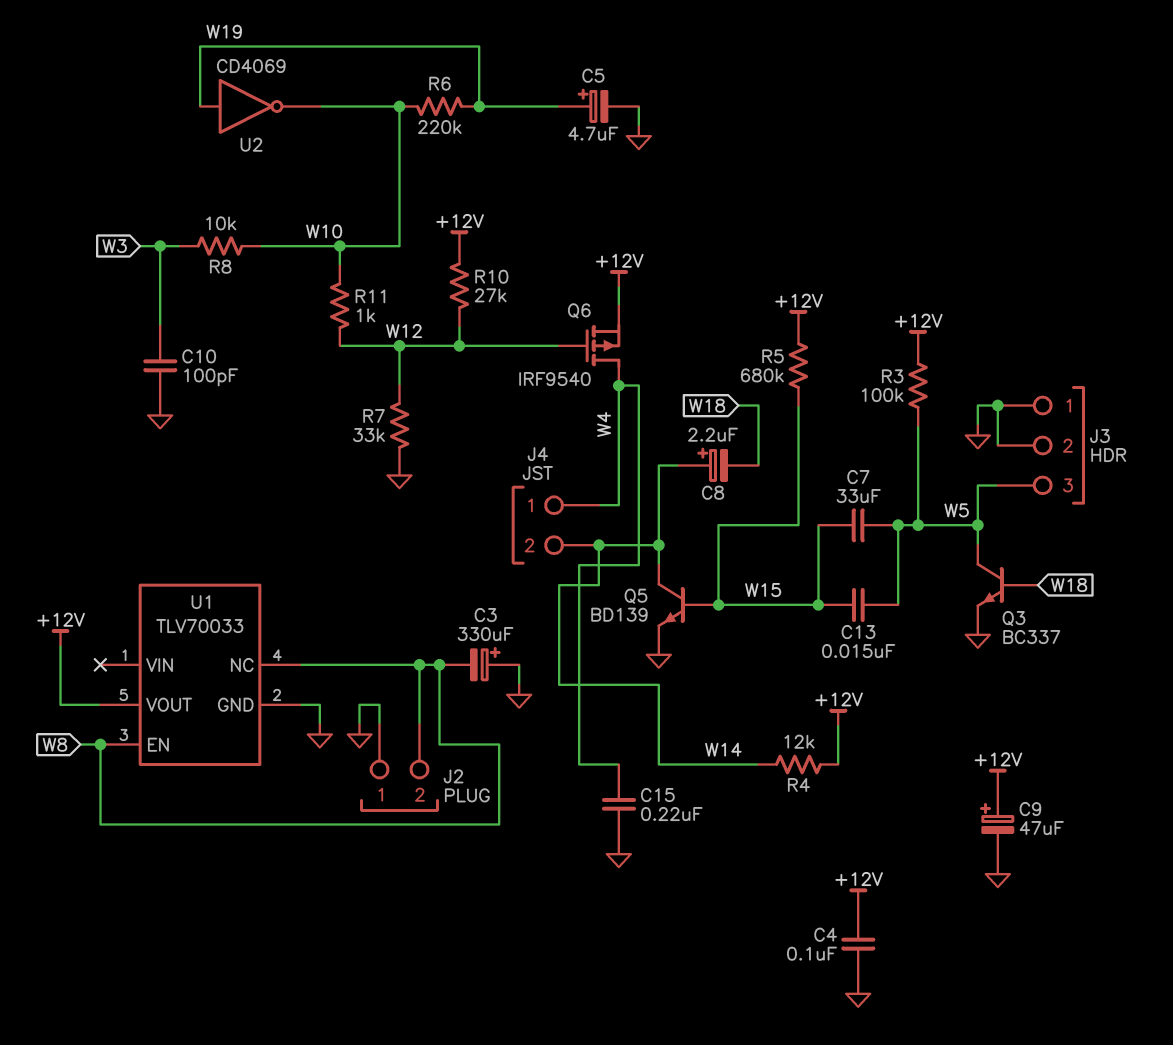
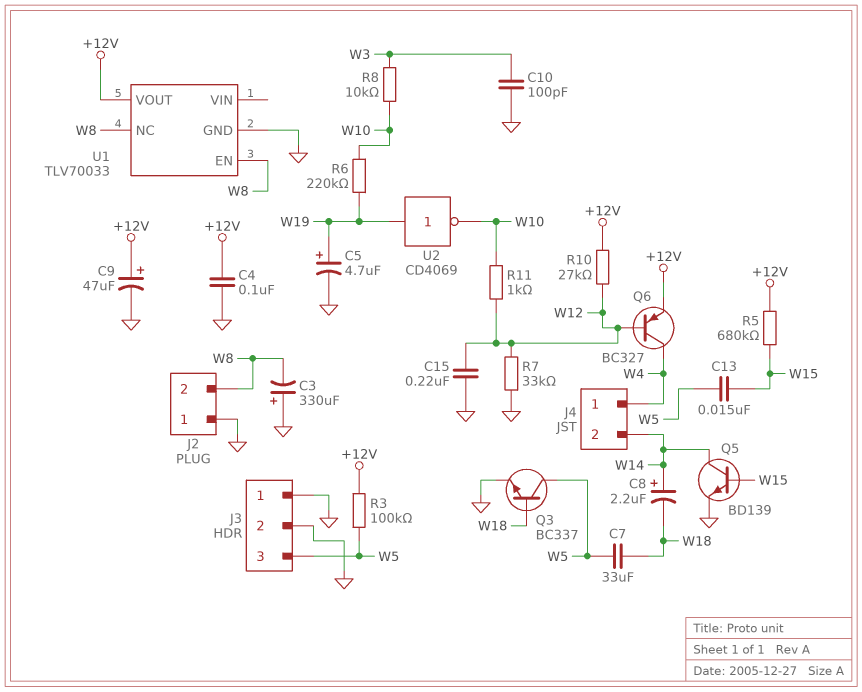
C7: 33uF (W5, W15) -> 33uF (W5, W18)
C15: 220nF (GND, W4) -> 220nF (GND, W12)
Q6: PMOS IRF9540 (G W12, D W4, S +12V) -> PNP BC327 (B W12, C W4, E +12V)
R4: 12k (+12V, W14) -> none

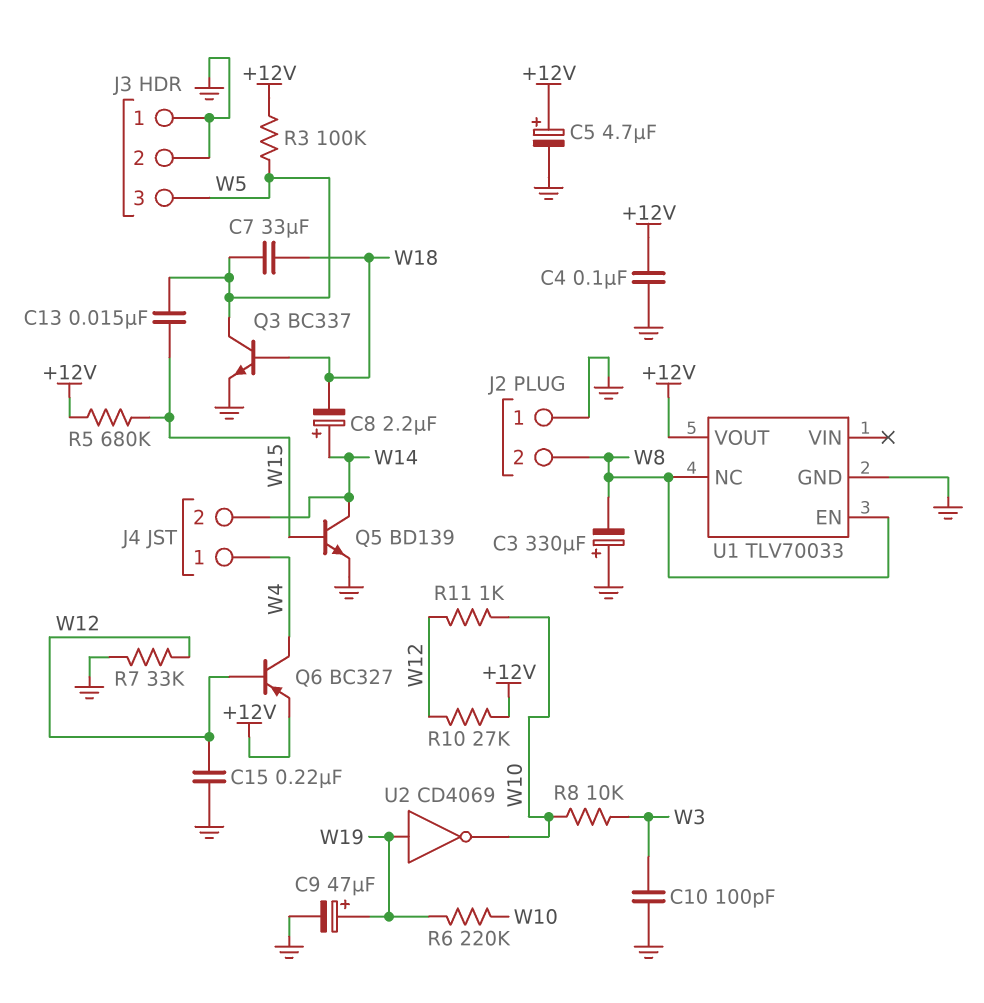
C5: 4.7uF (plus W19, minus GND) -> 4.7uF (plus +12V, minus GND)
C9: 47uF (plus +12V, minus GND) -> 47uF (plus W19, minus GND)

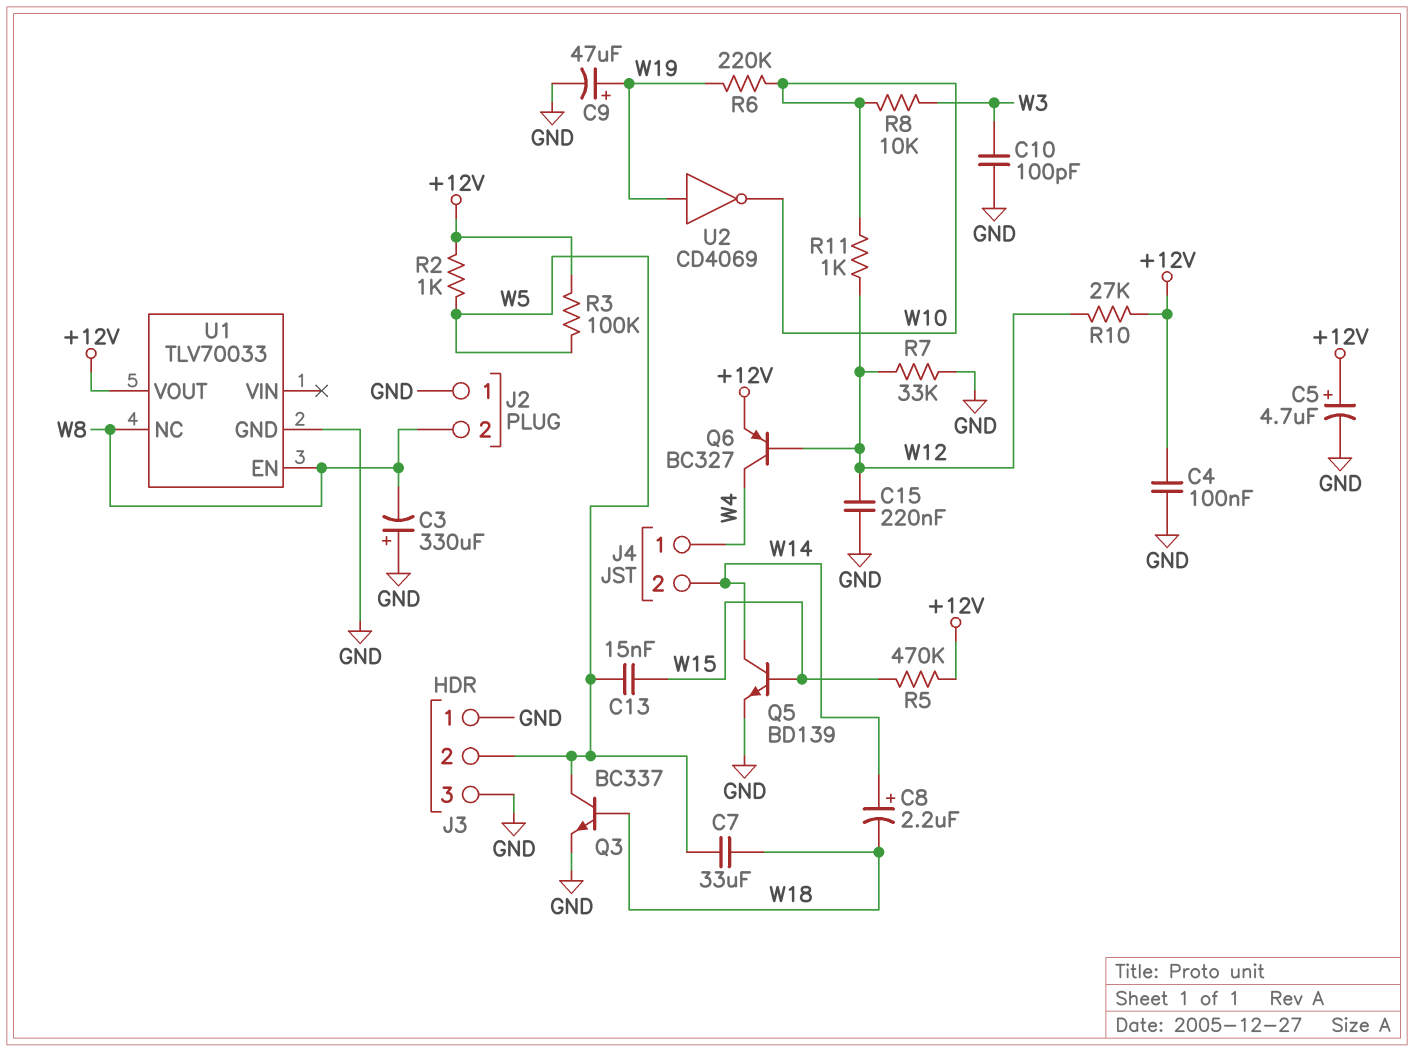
J3 pin 2: GND -> W5
J3 pin 3: W5 -> GND
R2: none -> 1k (+12V, W5)
R5: 680k (+12V, W15) -> 470k (+12V, W15)

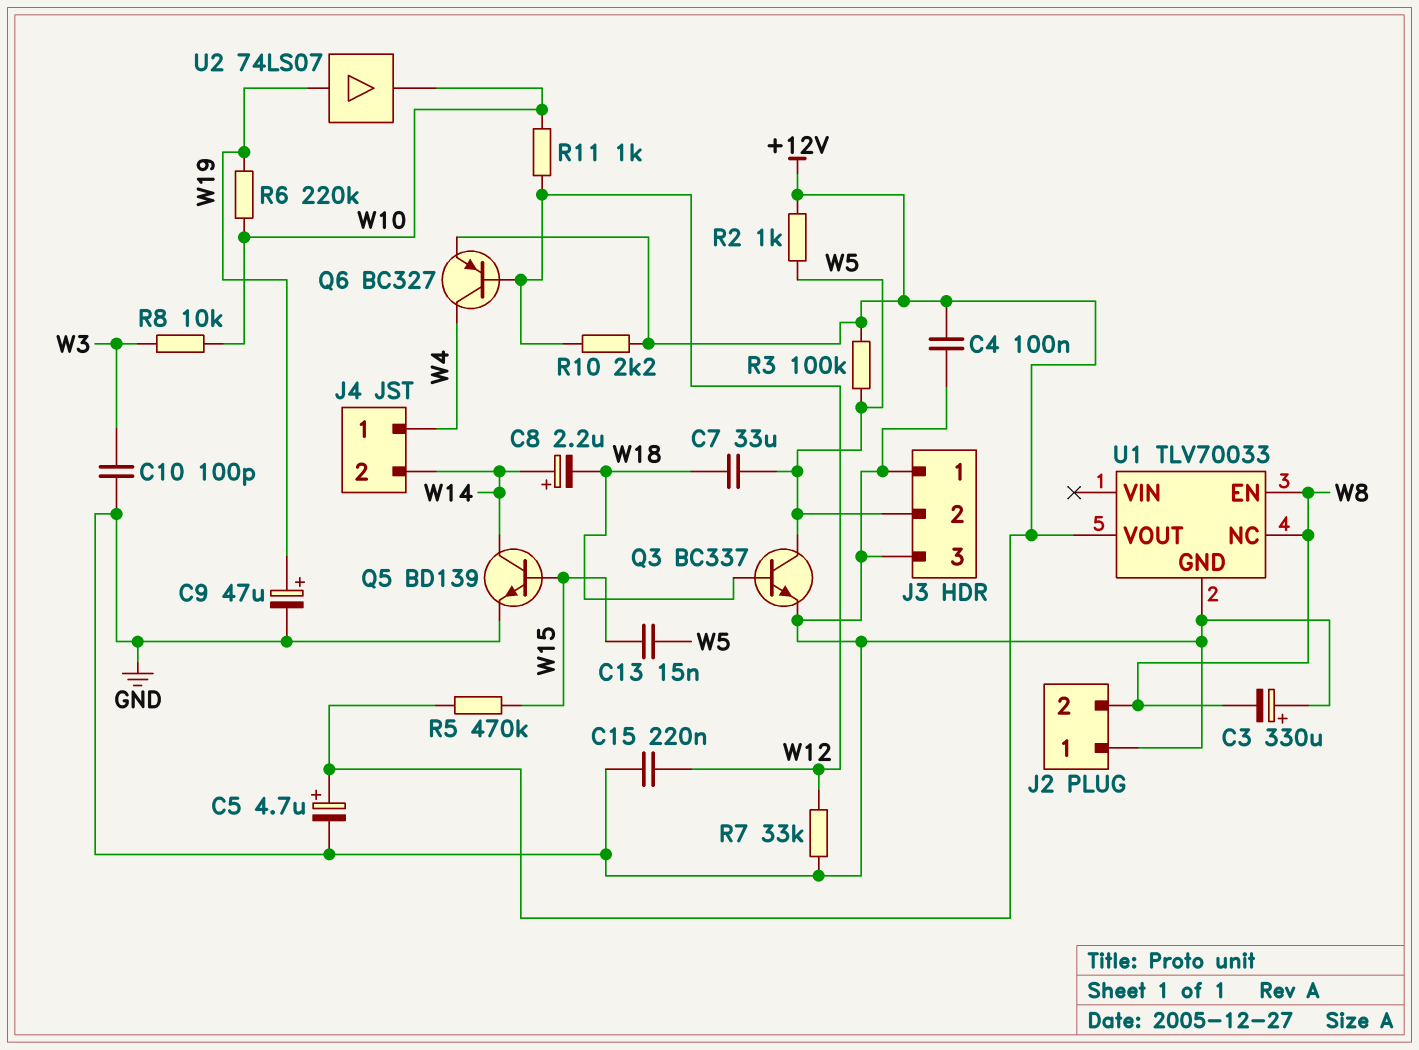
R10: 27k (+12V, W12) -> 2.2k (+12V, W12)
U2: NOT CD4069 (in W19, out W10) -> buffer 74LS07 (in W19, out W10)

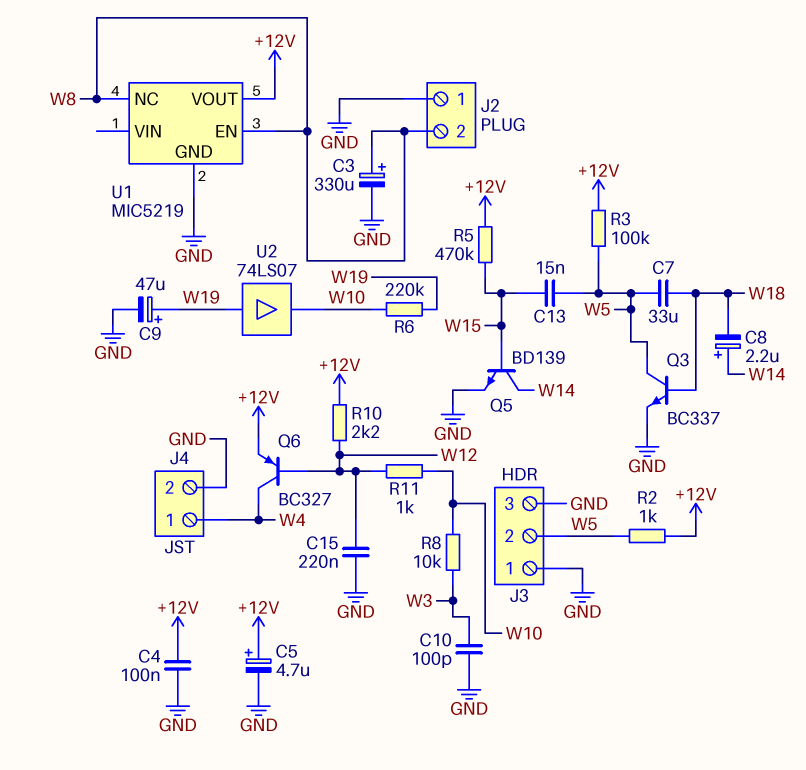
C3: 330uF (plus GND, minus W8) -> 330uF (plus W8, minus GND)
J4 pin 2: W14 -> GND
R7: 33k (GND, W12) -> none
U1: TLV70033 -> MIC5219

